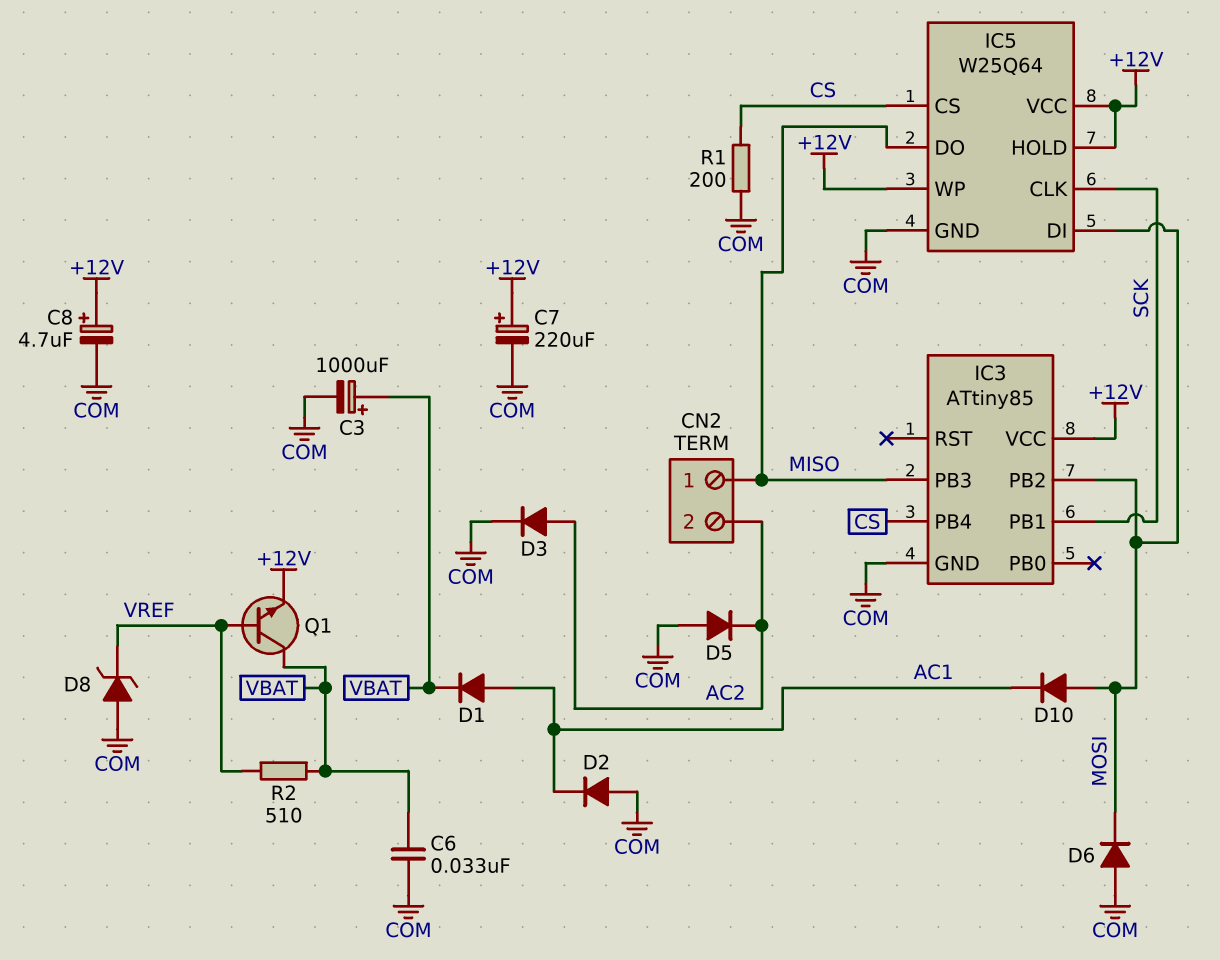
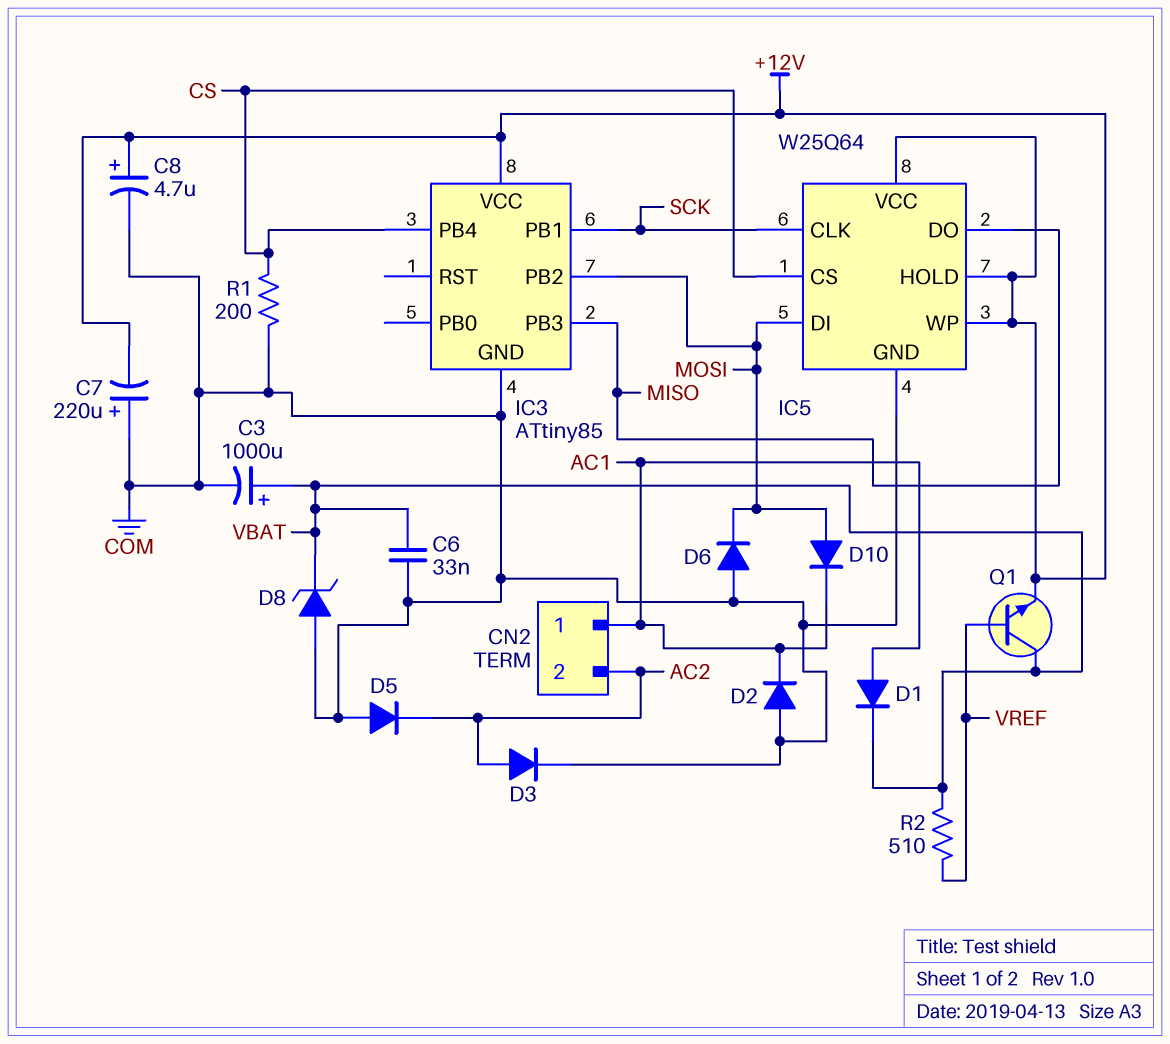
C7: 220uF (plus +12V, minus COM) -> 220uF (plus COM, minus +12V)
CN2 pin 1: MISO -> AC1
D8: zener (A COM, K VREF) -> zener (A COM, K VBAT)

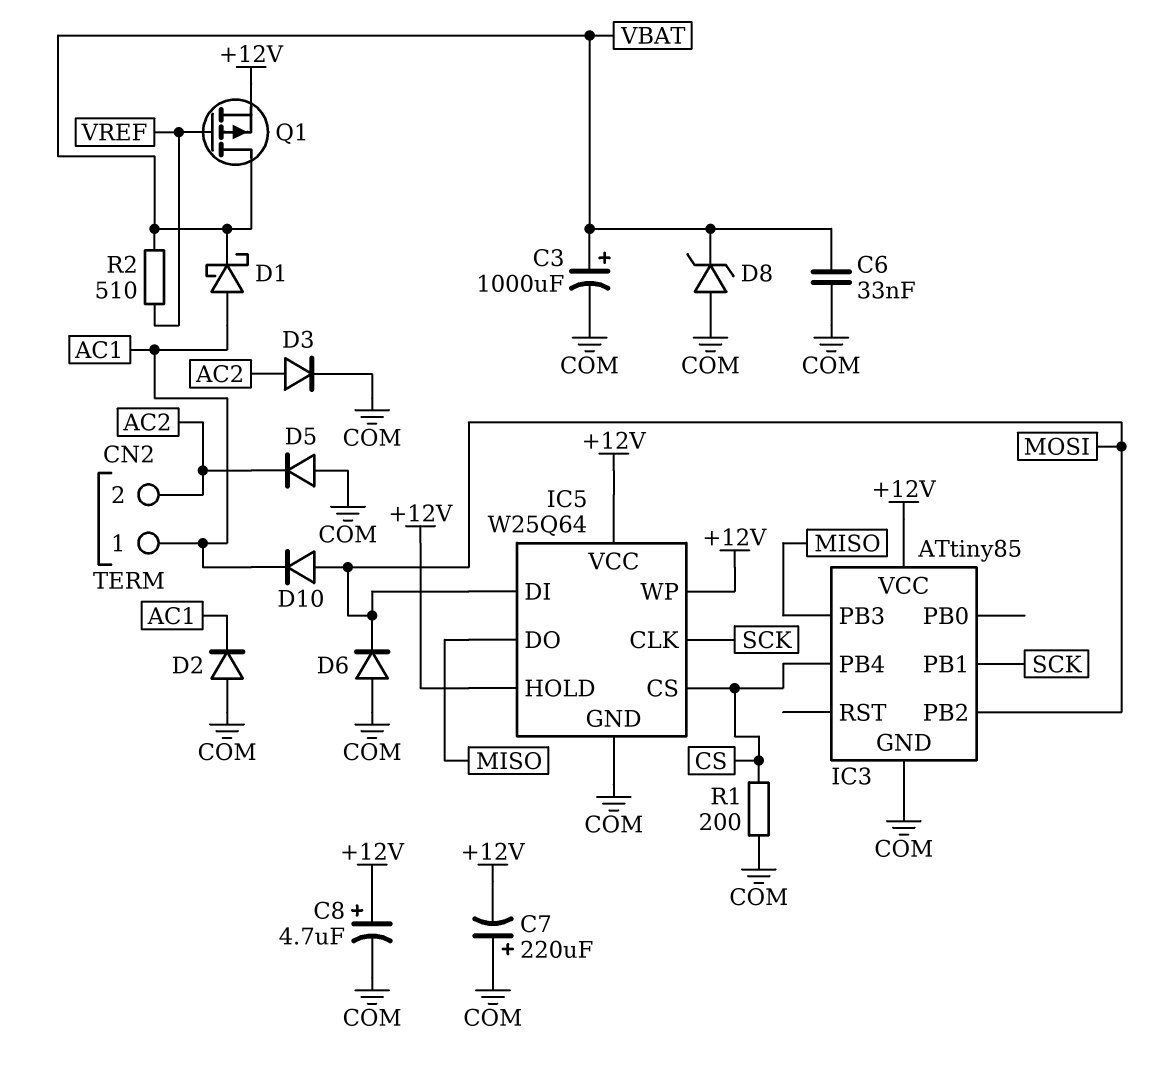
D1: diode (A AC1, K VBAT) -> schottky (A AC1, K VBAT)
Q1: NPN (B VREF, C VBAT, E +12V) -> PMOS (G VREF, D VBAT, S +12V)

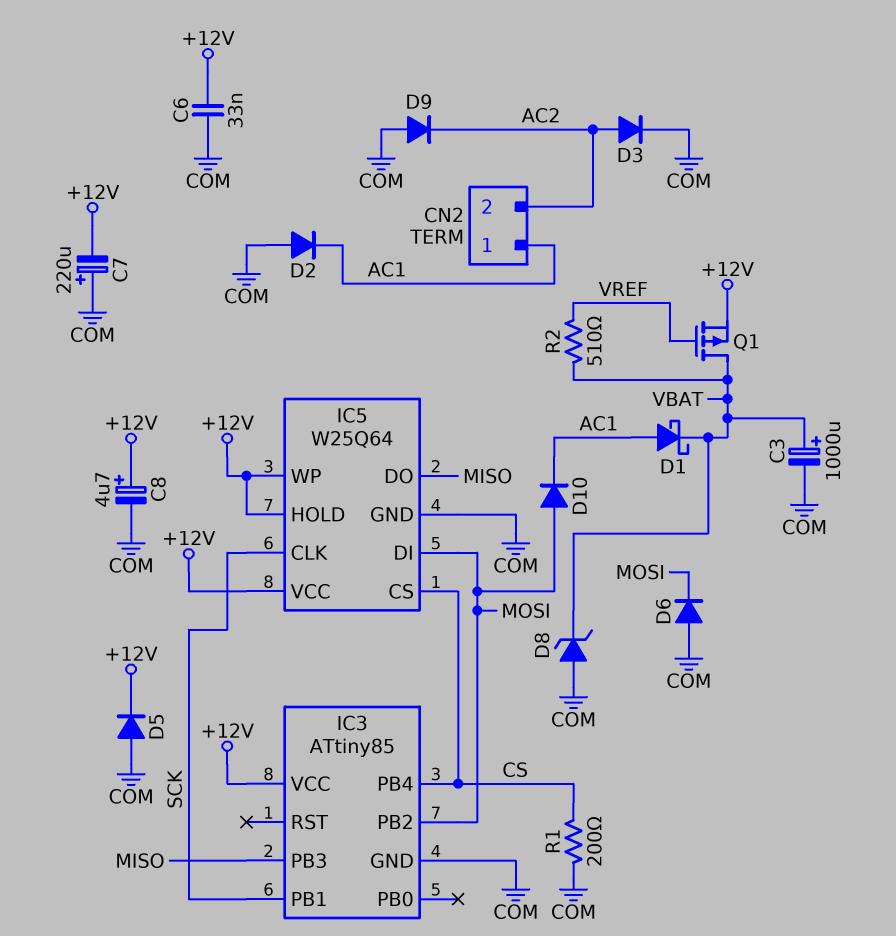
C6: 33nF (COM, VBAT) -> 33nF (+12V, COM)
D5: diode (A COM, K AC2) -> diode (A COM, K +12V)
D9: none -> diode (A COM, K AC2)

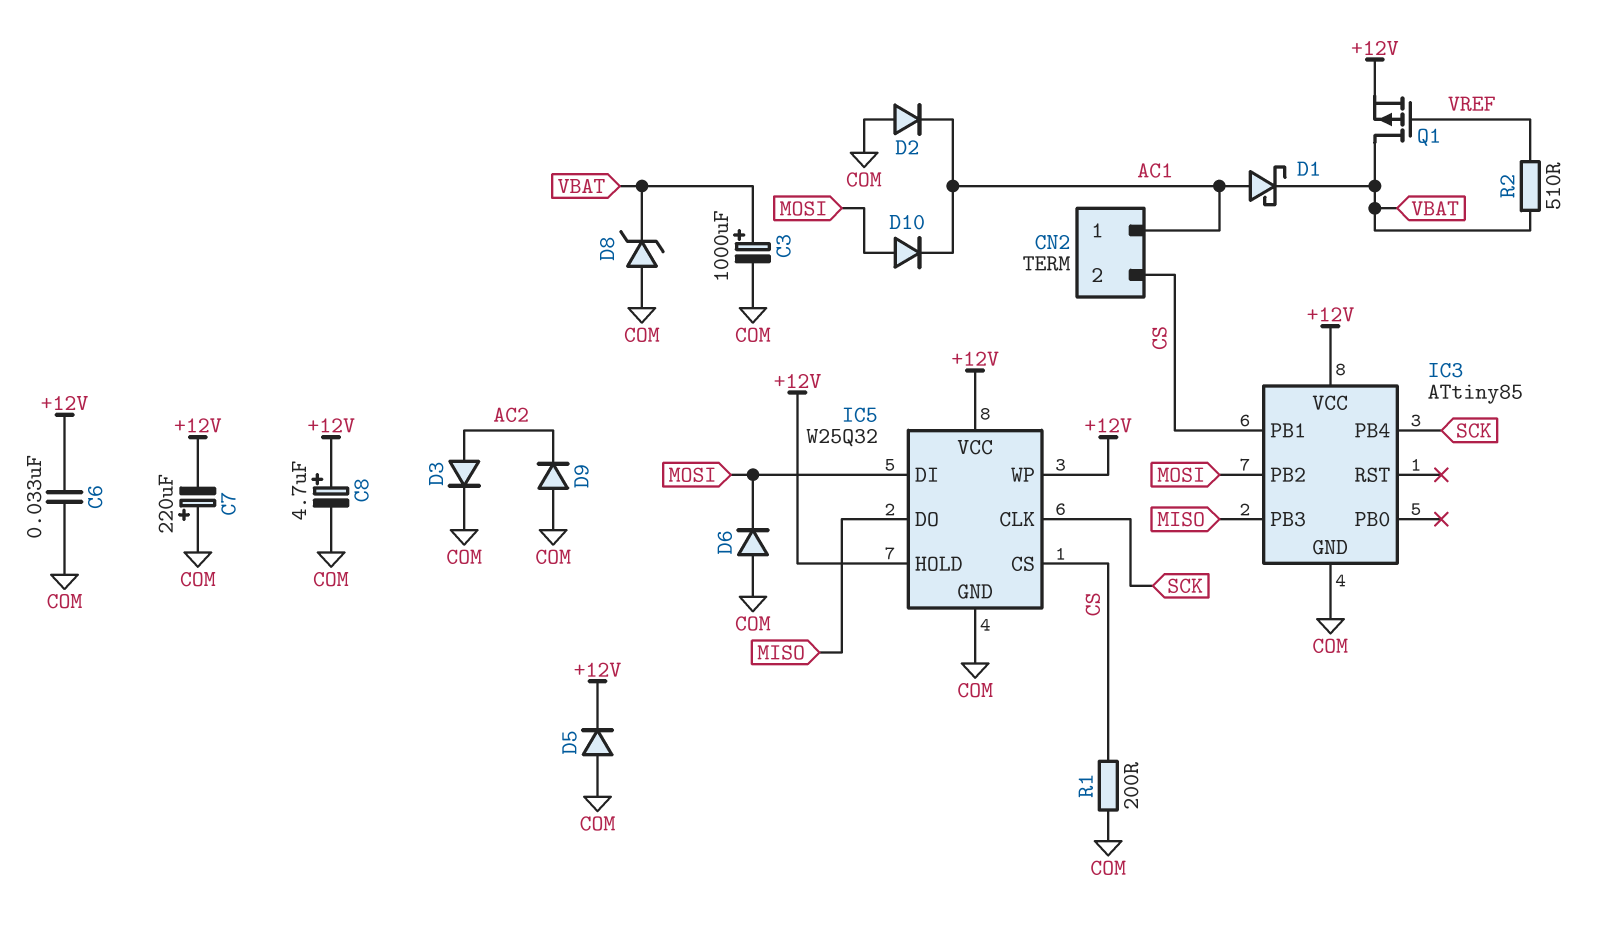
CN2 pin 2: AC2 -> CS
IC3 pin PB1: SCK -> CS
IC3 pin PB4: CS -> SCK
IC5: W25Q64 -> W25Q32

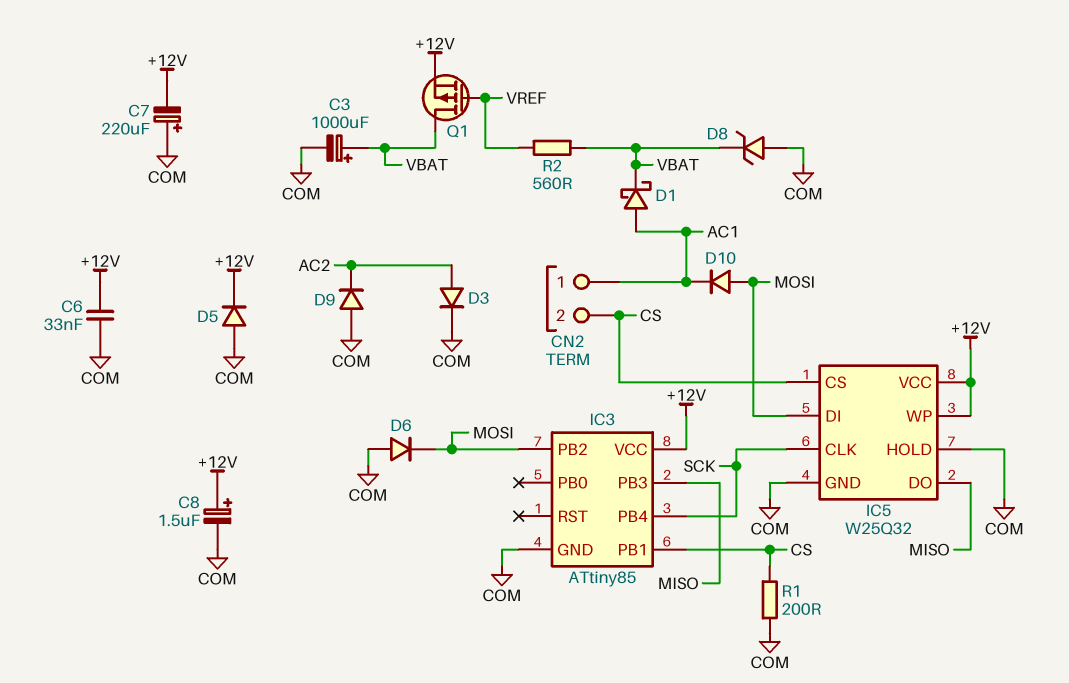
C8: 4.7uF (plus +12V, minus COM) -> 1.5uF (plus +12V, minus COM)
D2: diode (A COM, K AC1) -> none
IC5 pin HOLD: +12V -> COM
R2: 510 (VBAT, VREF) -> 560 (VBAT, VREF)

